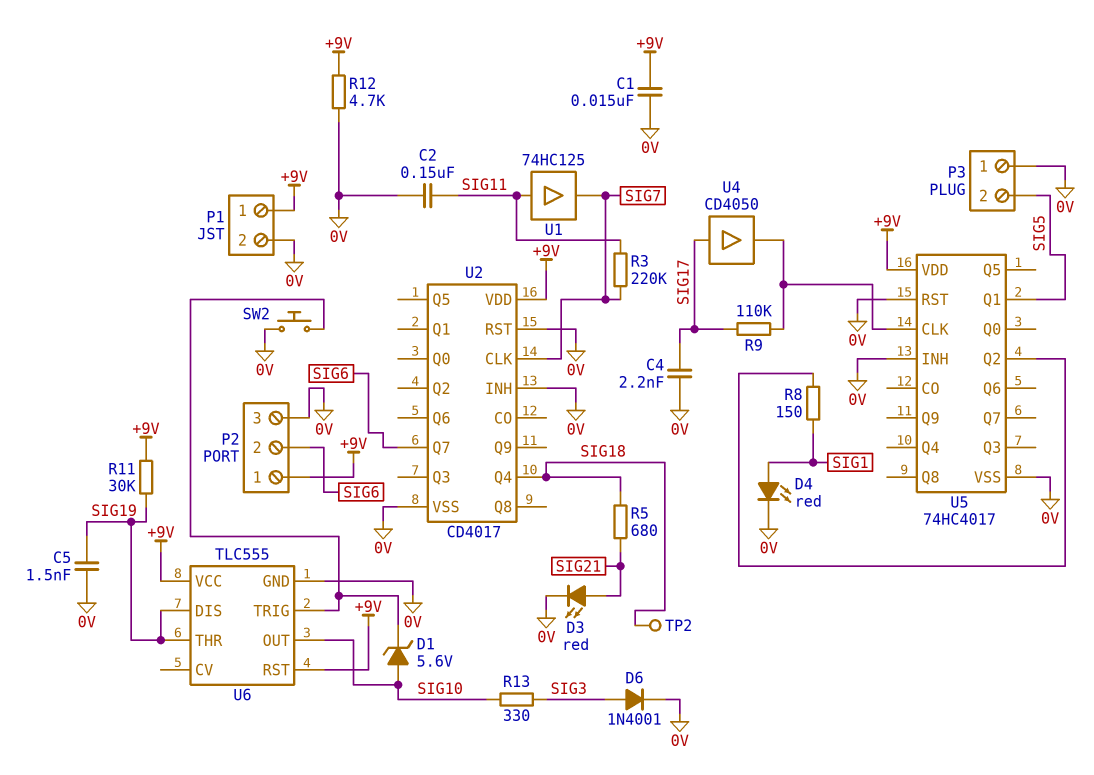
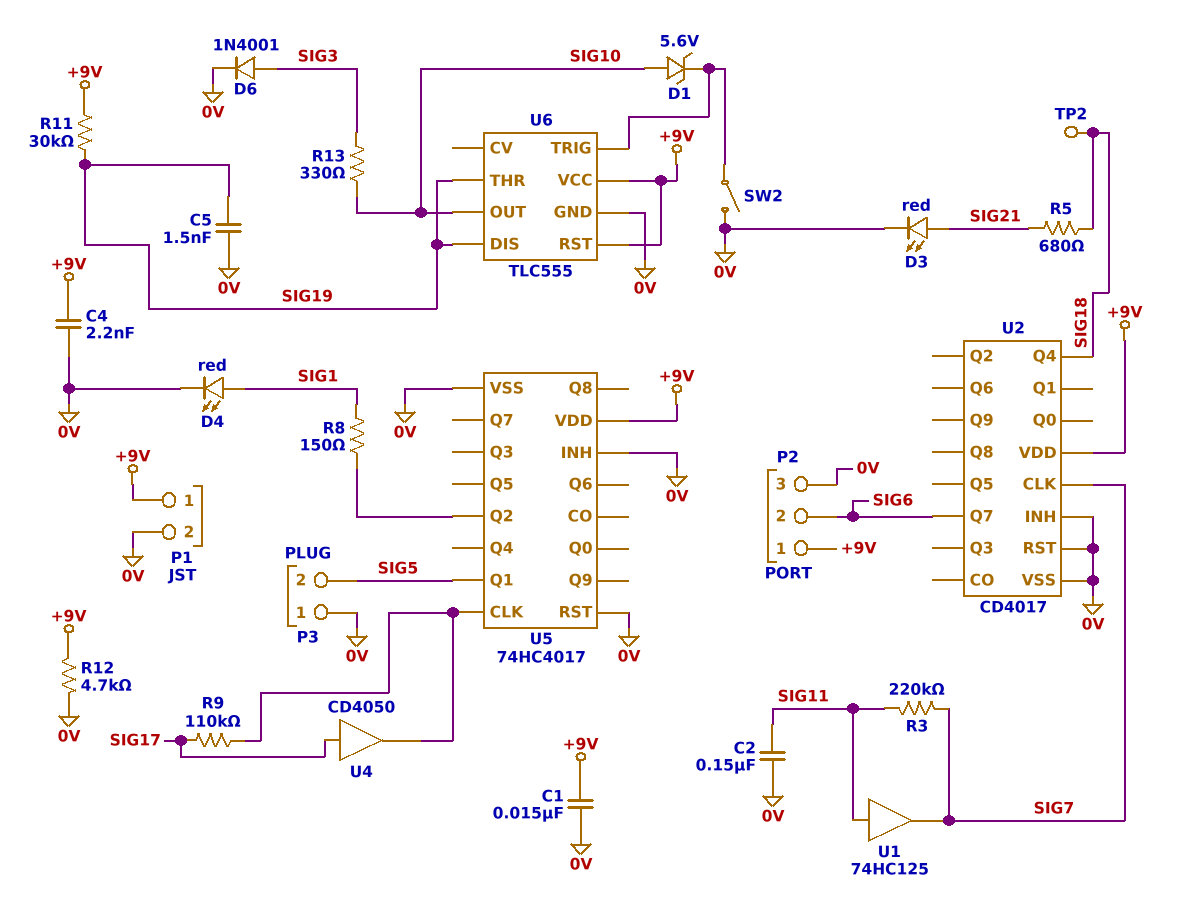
C4: 2.2nF (0V, SIG17) -> 2.2nF (+9V, 0V)
SW2: button (0V, U6/TRIG) -> switch (0V, U6/TRIG)

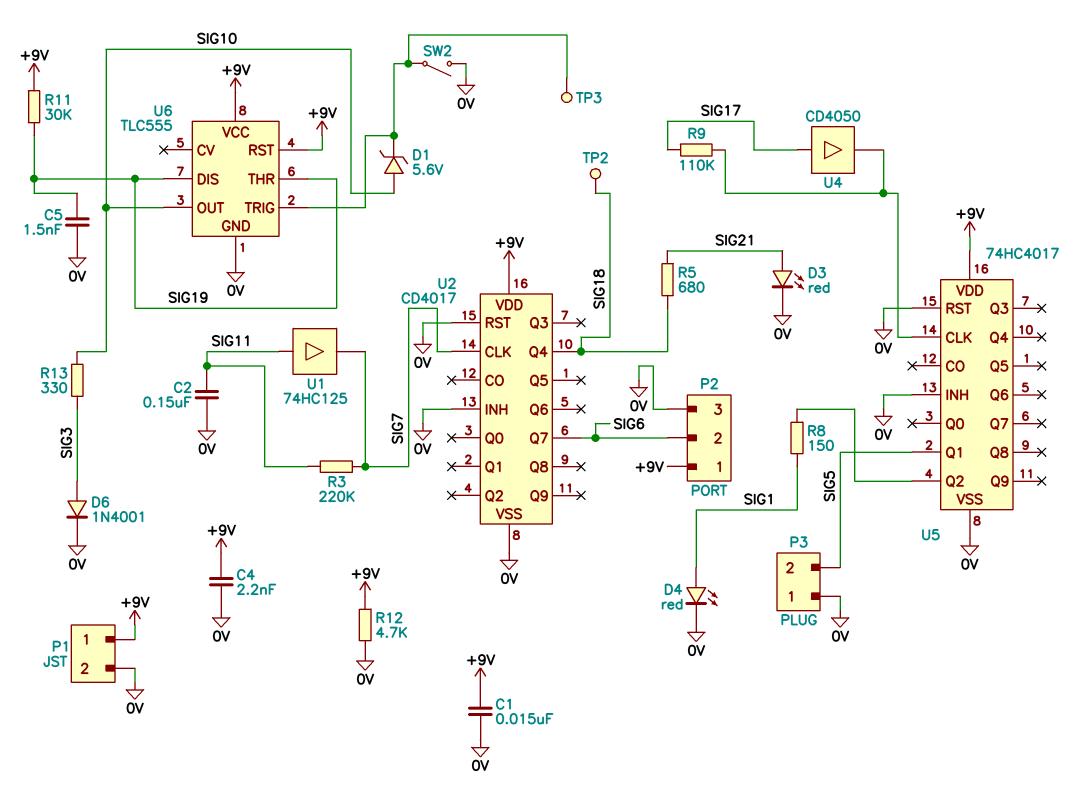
TP3: none -> test point (U6/TRIG)

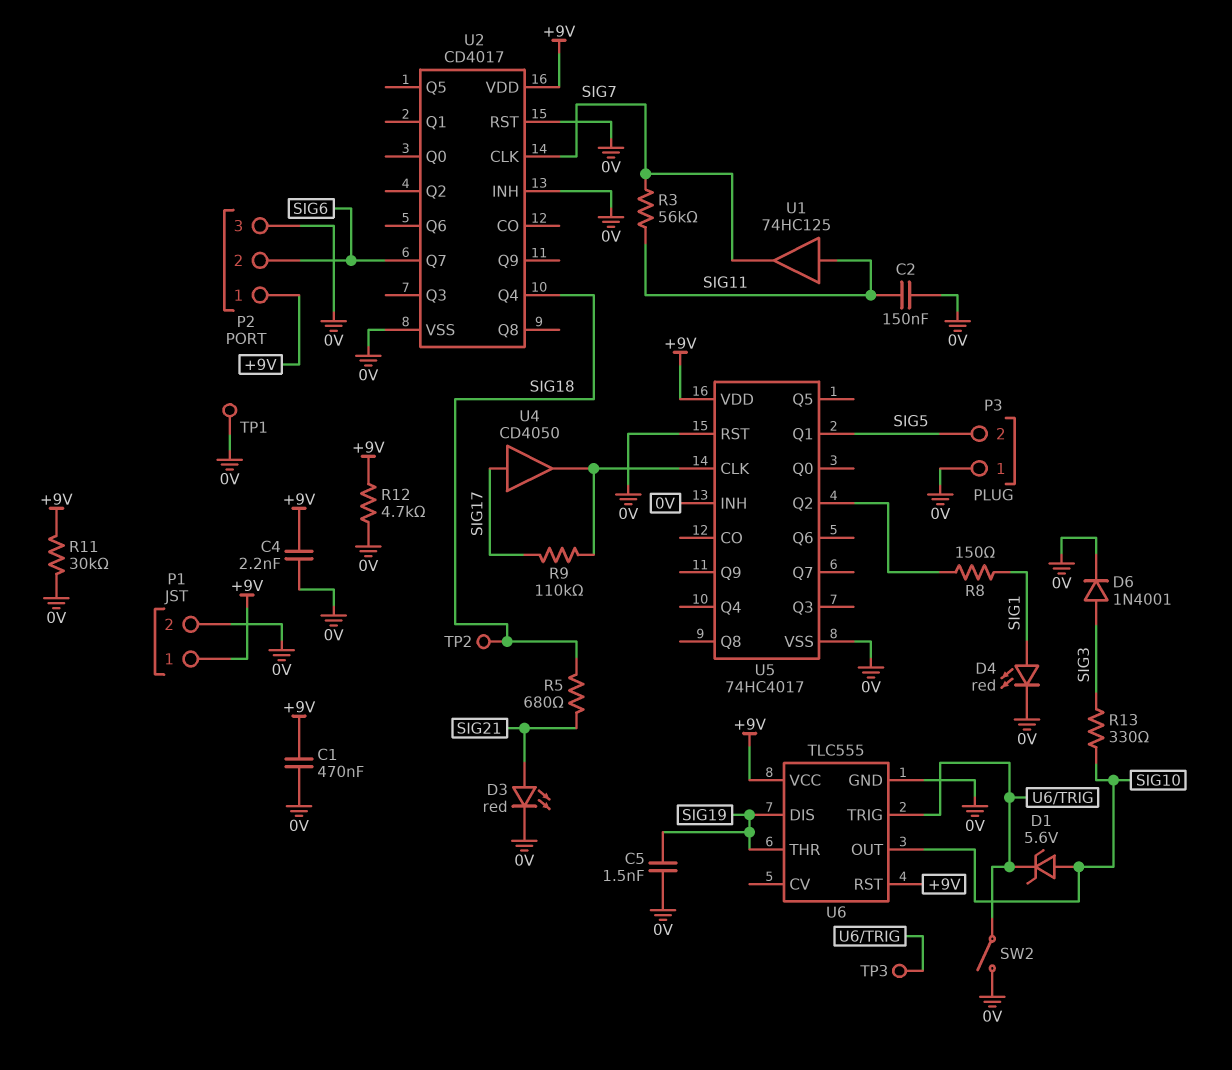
C1: 15nF (+9V, 0V) -> 470nF (+9V, 0V)
R3: 220k (SIG7, SIG11) -> 56k (SIG7, SIG11)
R11: 30k (+9V, SIG19) -> 30k (+9V, 0V)
TP1: none -> test point (0V)

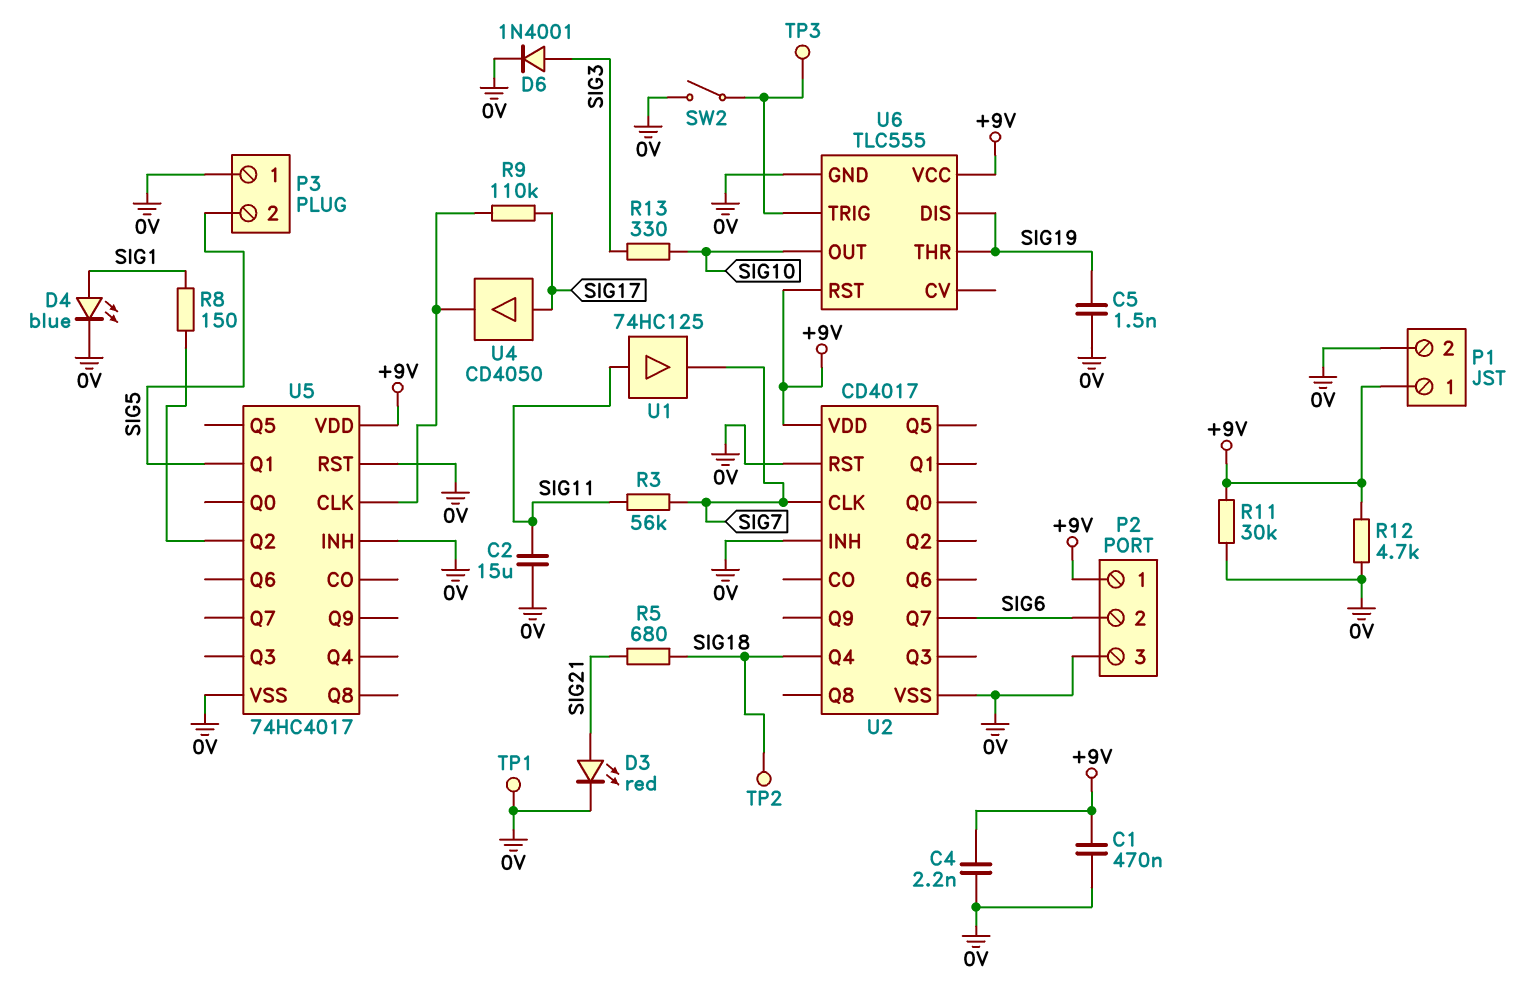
C2: 150nF (0V, SIG11) -> 15uF (0V, SIG11)
D1: zener 5.6V (A SIG10, K U6/TRIG) -> none
D4: LED red (A SIG1, K 0V) -> LED blue (A SIG1, K 0V)

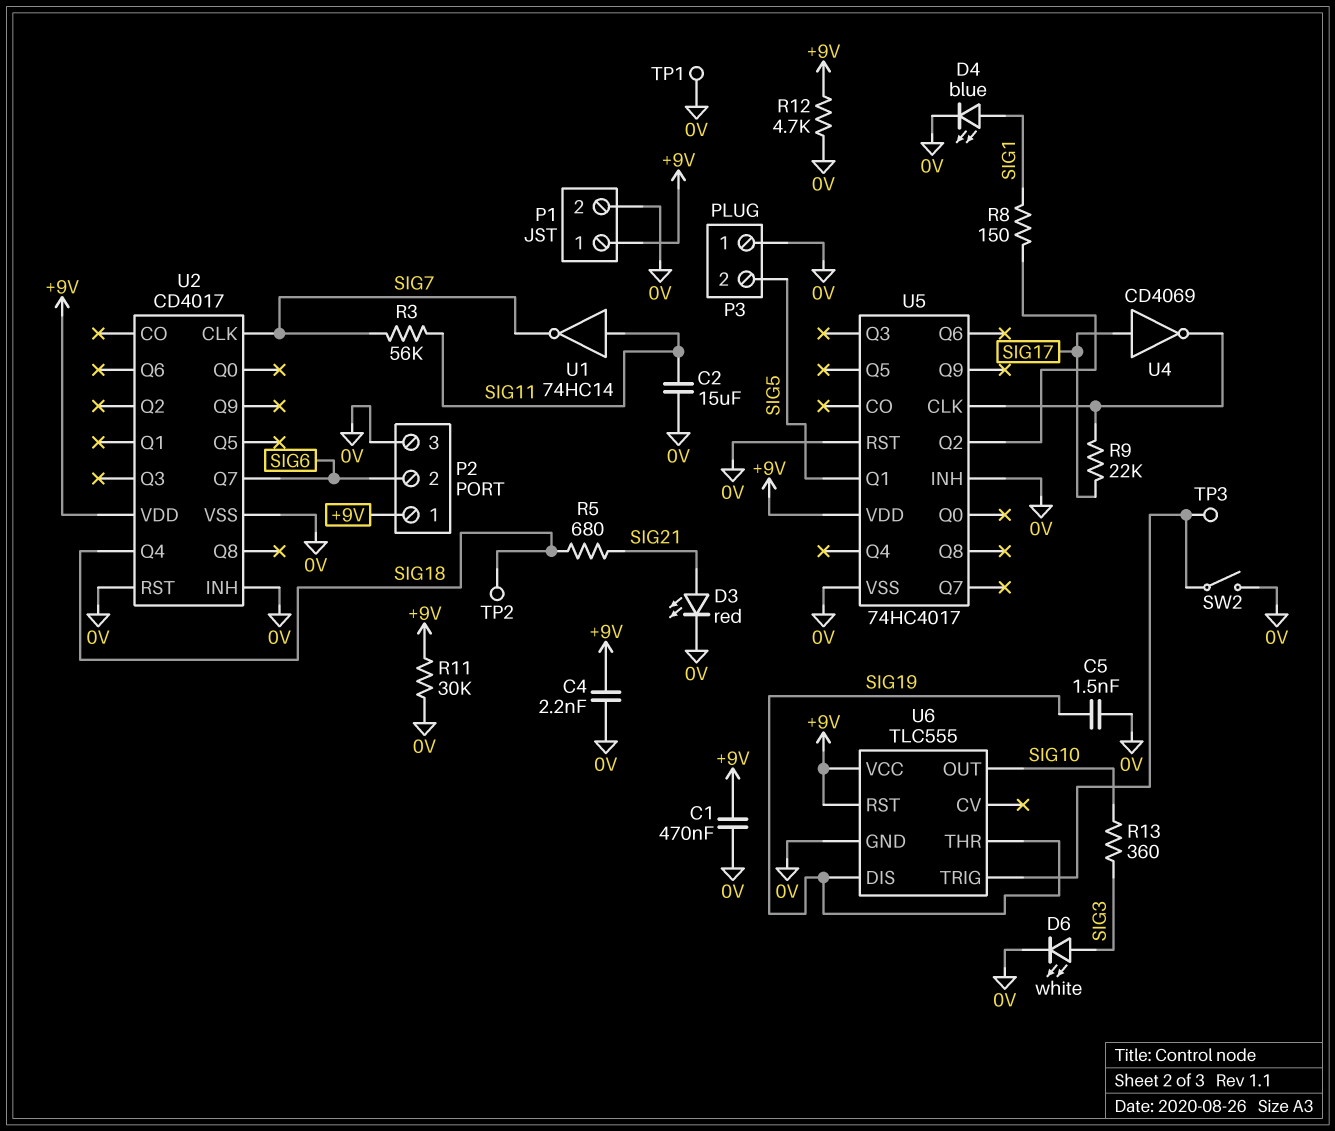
D6: diode 1N4001 (A SIG3, K 0V) -> LED white (A SIG3, K 0V)
R9: 110k (SIG17, U5/CLK) -> 22k (SIG17, U5/CLK)
R13: 330 (SIG3, SIG10) -> 360 (SIG3, SIG10)
U1: buffer 74HC125 (in SIG11, out SIG7) -> NOT 74HC14 (in SIG11, out SIG7)
U4: buffer CD4050 (in SIG17, out U5/CLK) -> NOT CD4069 (in SIG17, out U5/CLK)

